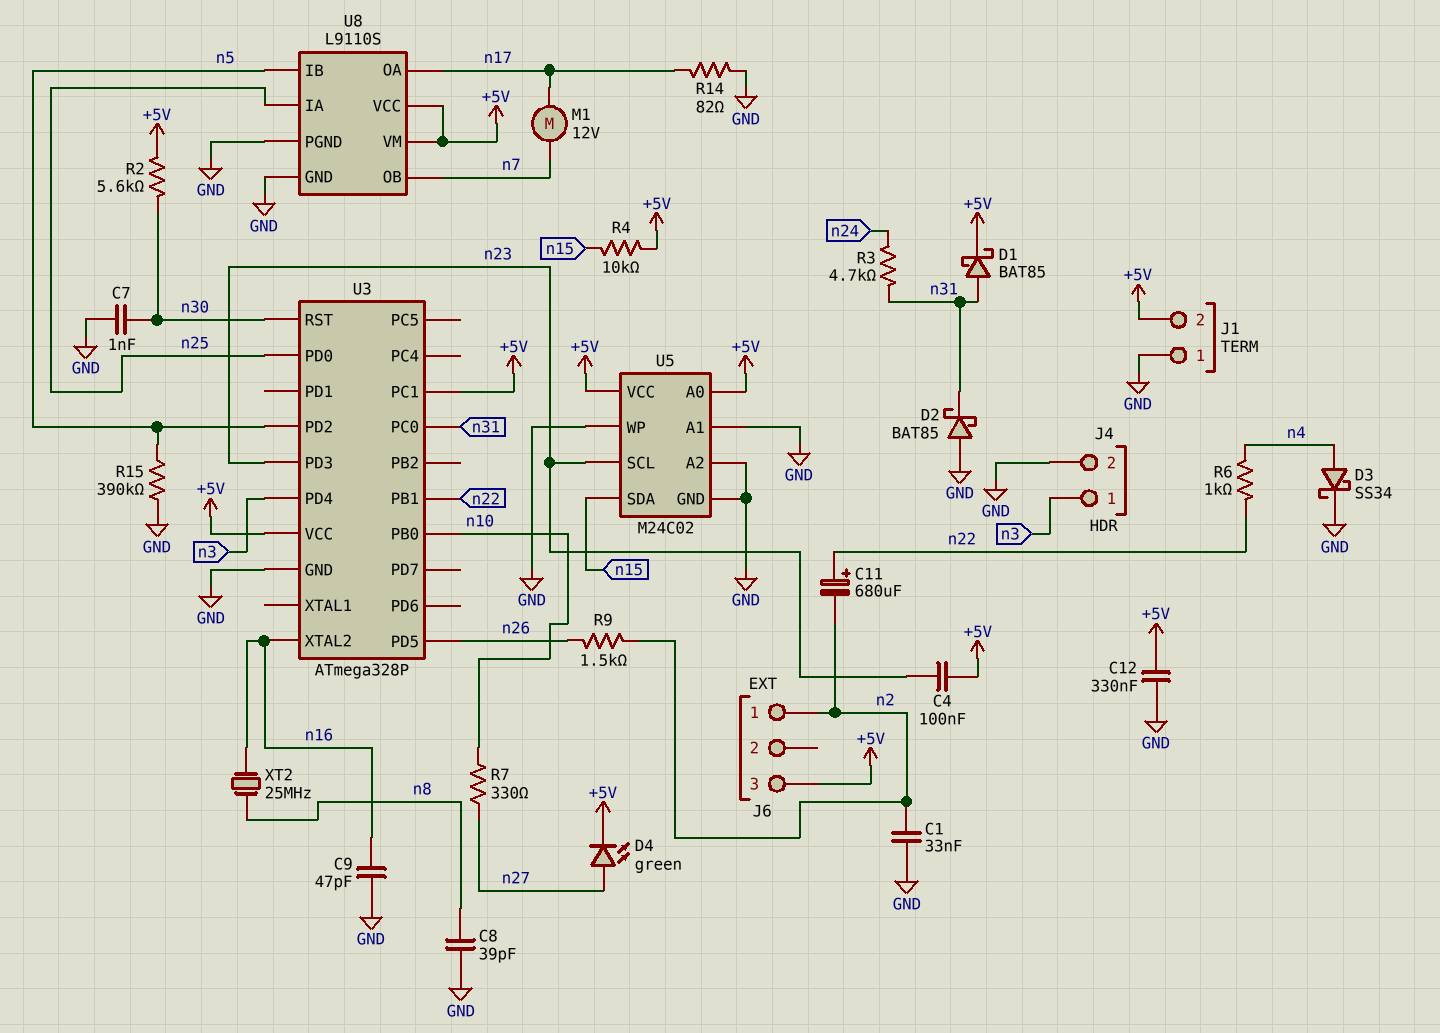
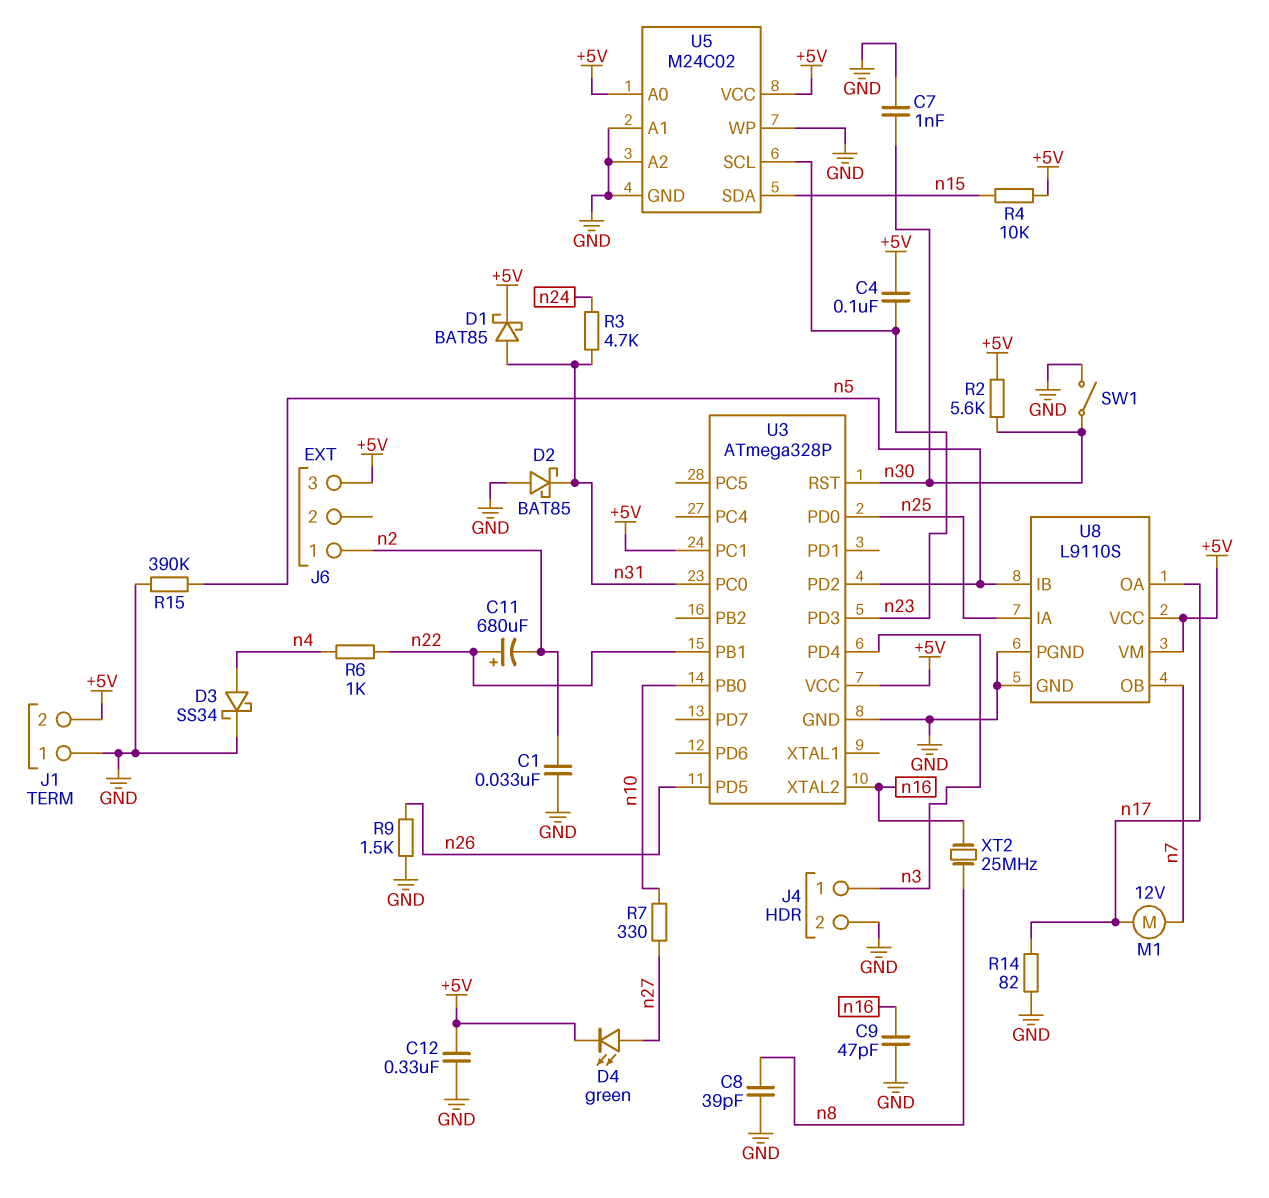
R9: 1.5k (n2, n26) -> 1.5k (GND, n26)
SW1: none -> switch (GND, n30)

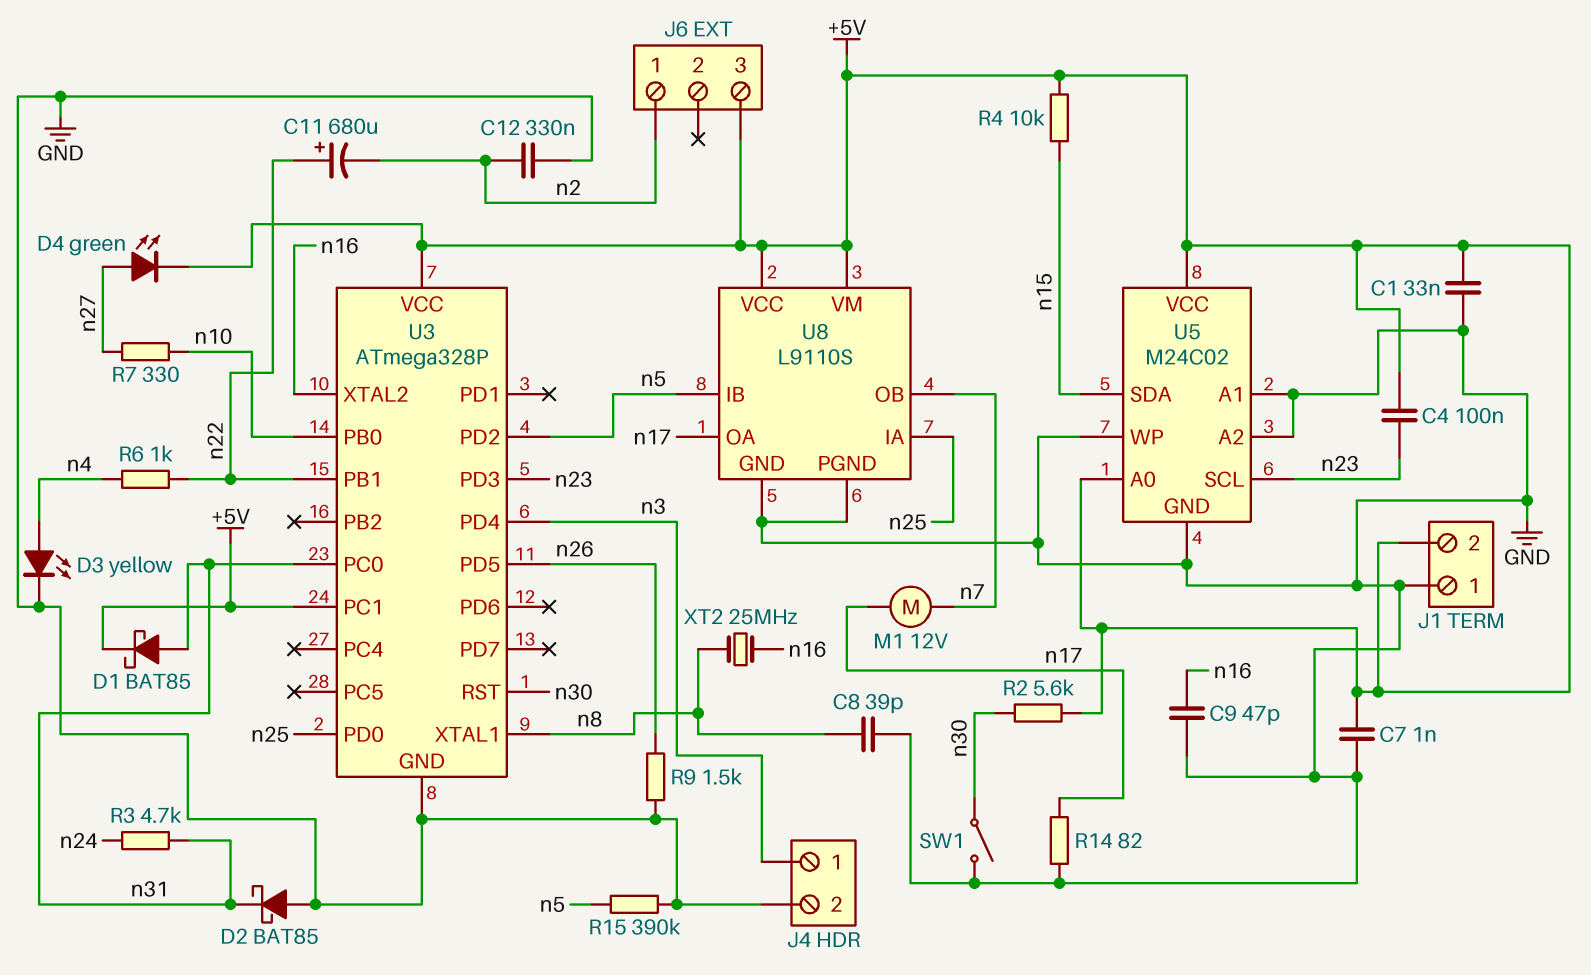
C1: 33nF (GND, n2) -> 33nF (+5V, GND)
C7: 1nF (GND, n30) -> 1nF (+5V, GND)
C12: 330nF (+5V, GND) -> 330nF (GND, n2)
D3: schottky SS34 (A n4, K GND) -> LED yellow (A n4, K GND)
U3 pin XTAL1: none -> n8

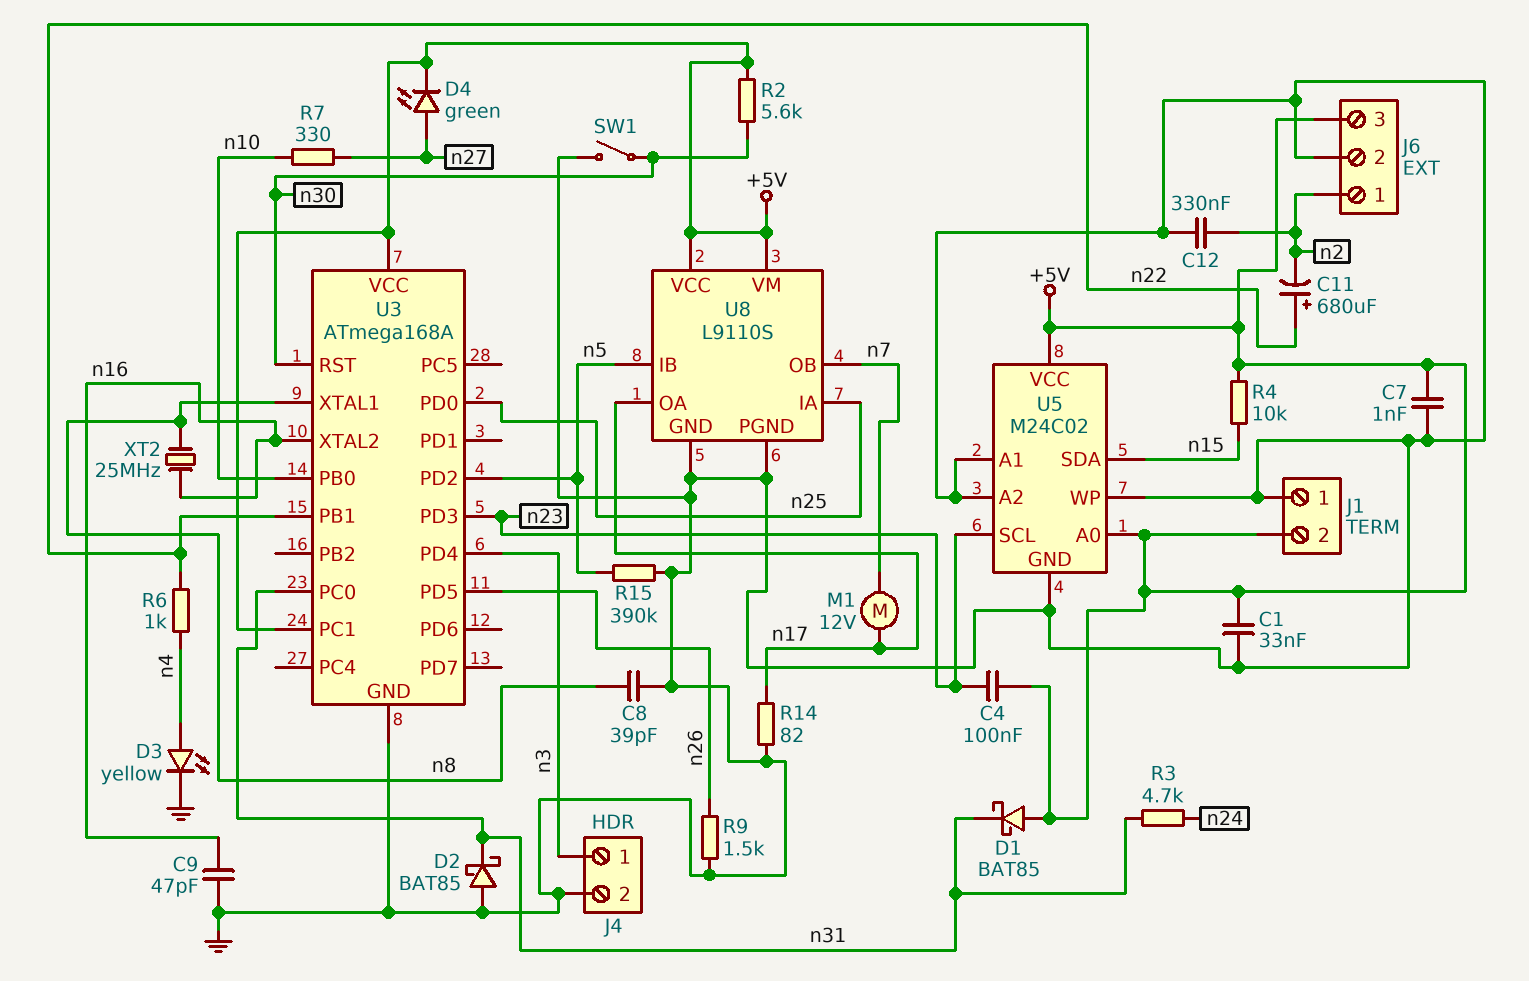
D1: schottky BAT85 (A n31, K +5V) -> schottky BAT85 (A +5V, K n31)
J6 pin 2: none -> GND
U3: ATmega328P -> ATmega168A

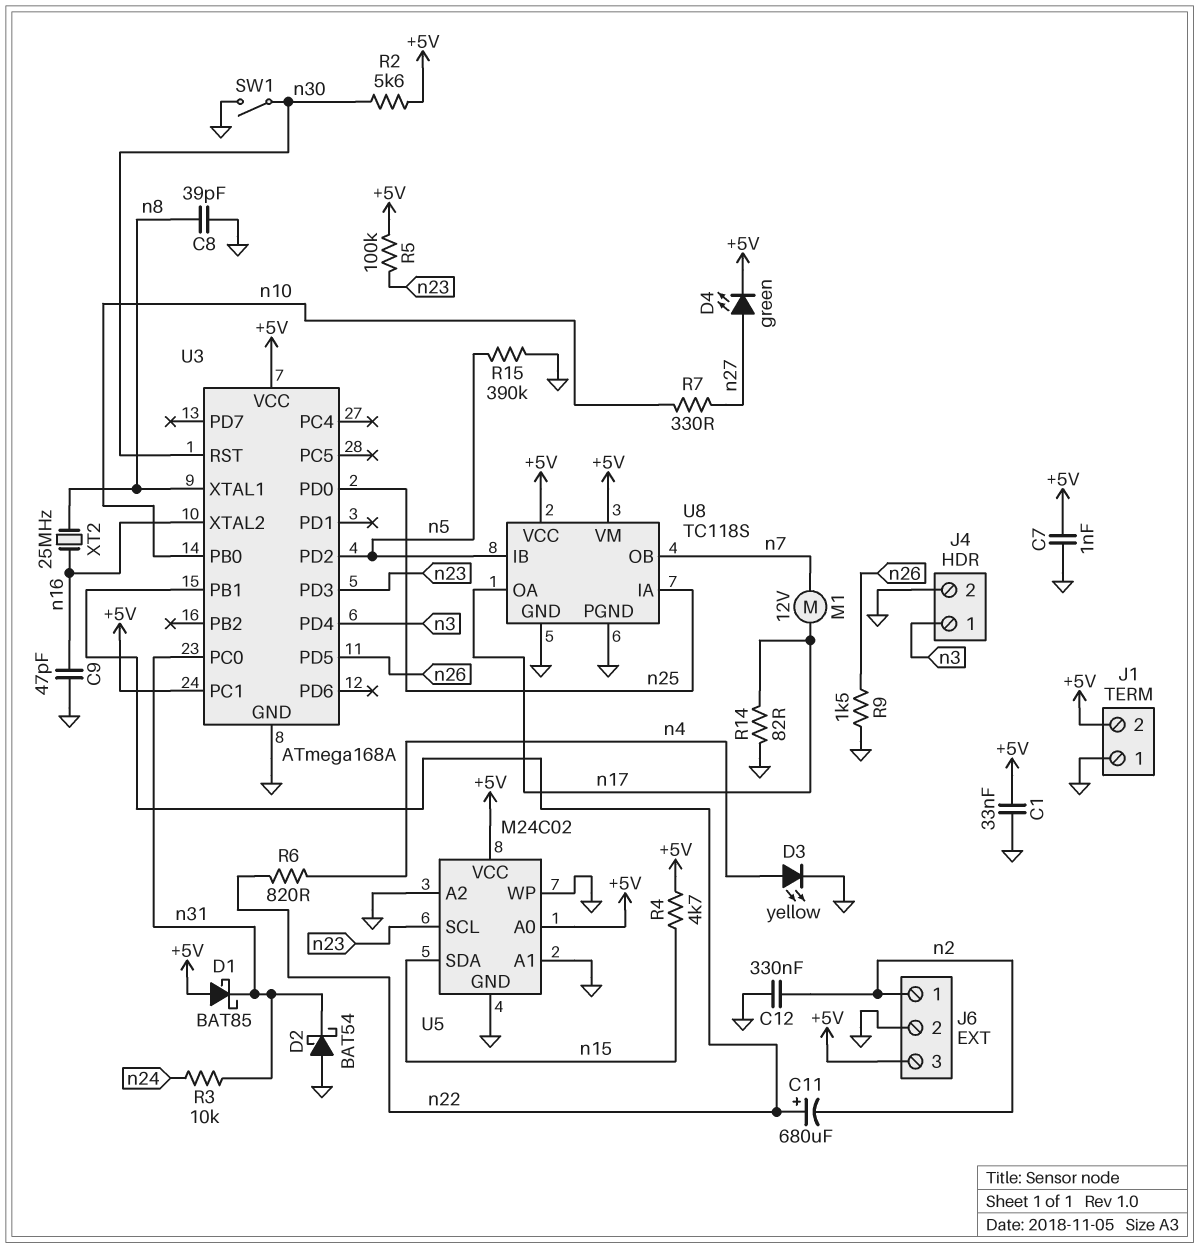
C4: 100nF (+5V, n23) -> none
D2: schottky BAT85 (A GND, K n31) -> schottky BAT54 (A GND, K n31)
R3: 4.7k (n24, n31) -> 10k (n24, n31)
R4: 10k (+5V, n15) -> 4.7k (+5V, n15)
R5: none -> 100k (+5V, n23)
R6: 1k (n4, n22) -> 820 (n4, n22)
U8: L9110S -> TC118S

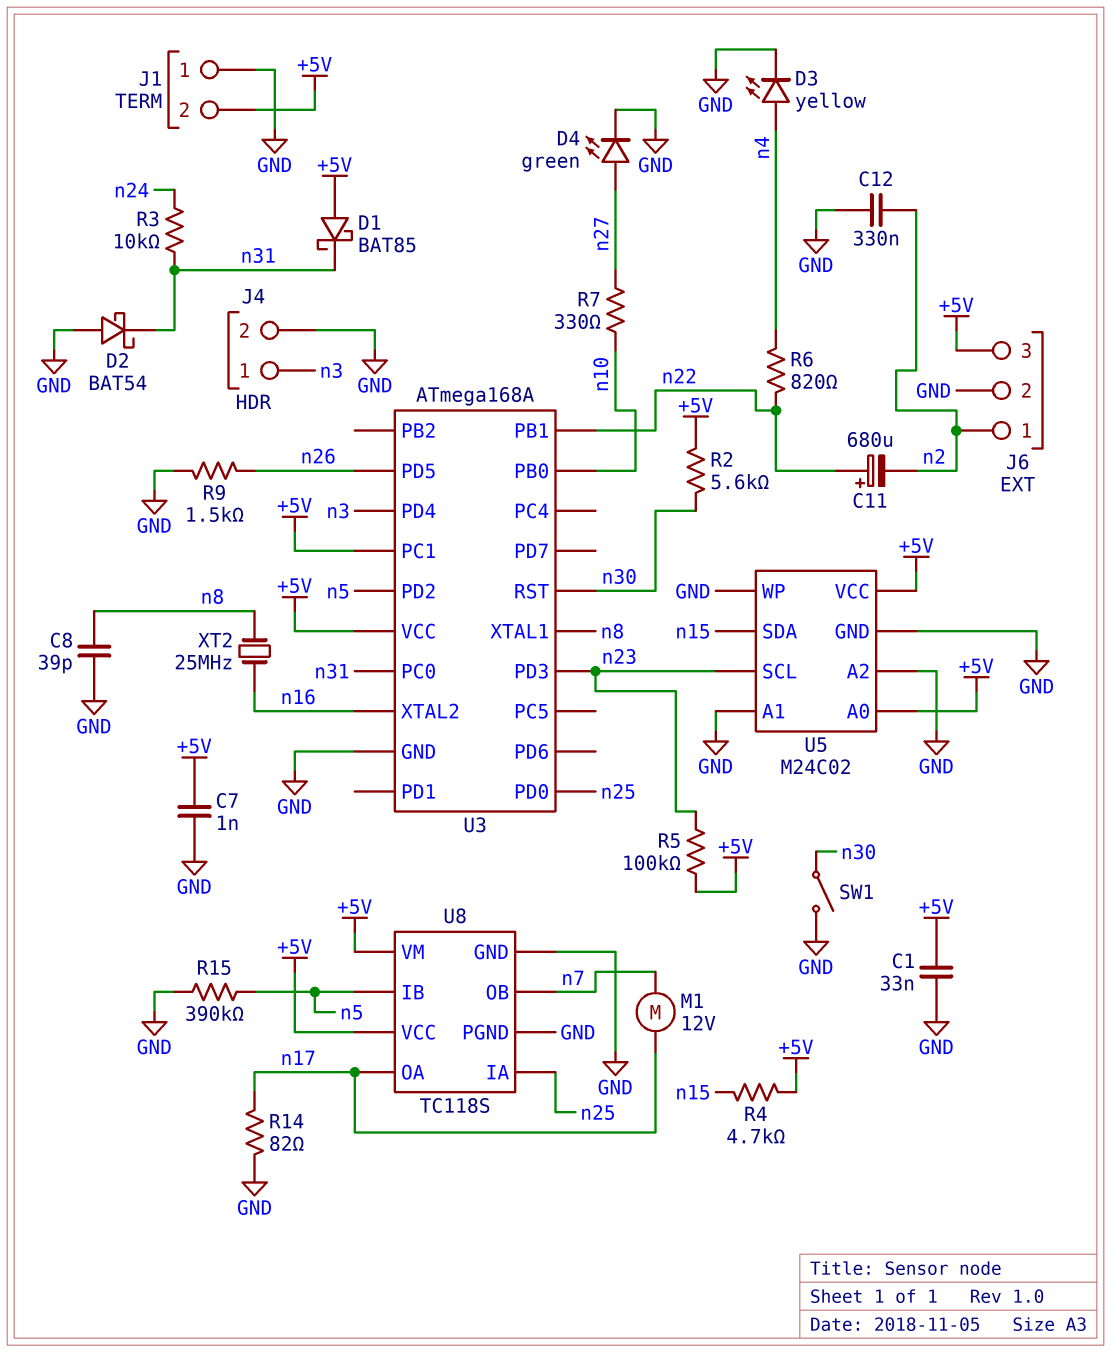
C9: 47pF (GND, n16) -> none
D4: LED green (A n27, K +5V) -> LED green (A n27, K GND)

